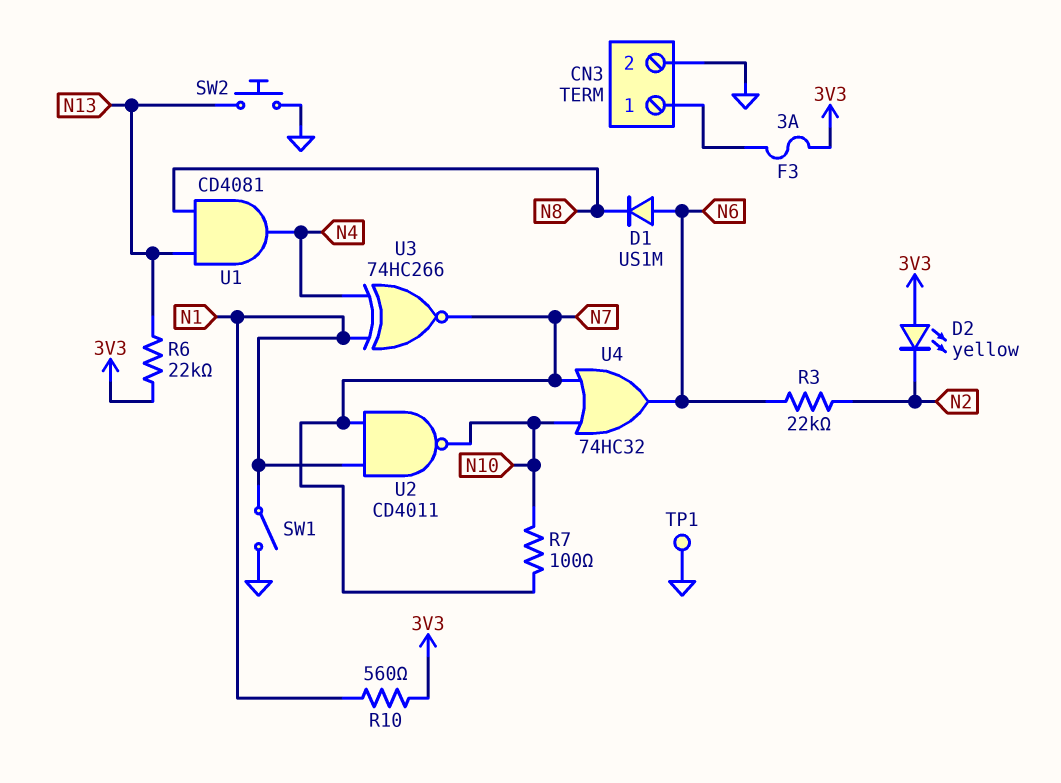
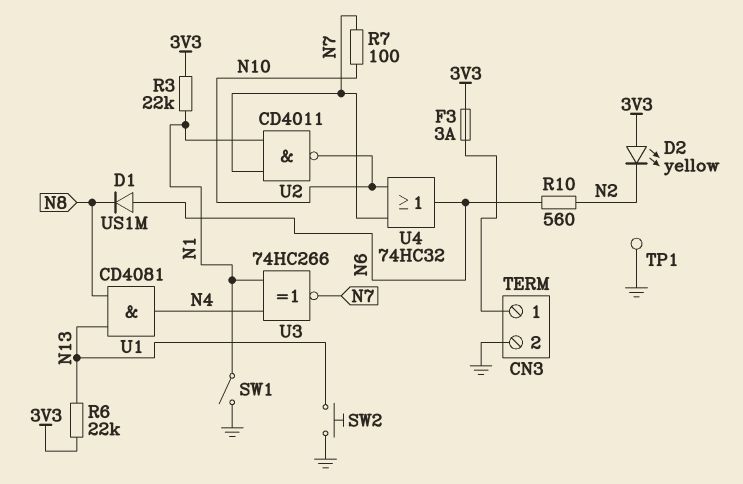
R3: 22k (N2, N6) -> 22k (3V3, N1)
R10: 560 (3V3, N1) -> 560 (N2, N6)

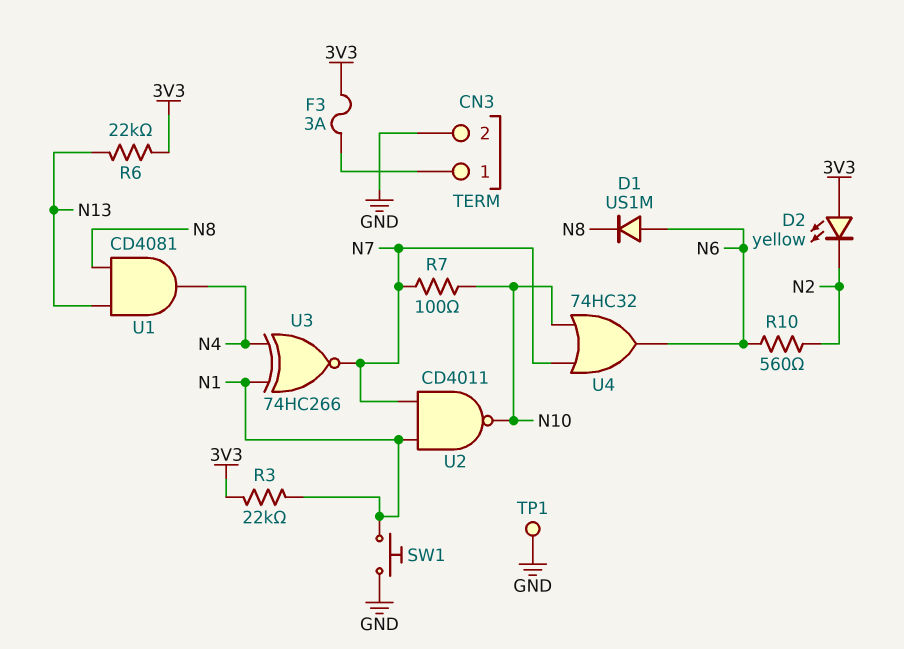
SW1: switch (GND, N1) -> button (GND, N1)
SW2: button (GND, N13) -> none

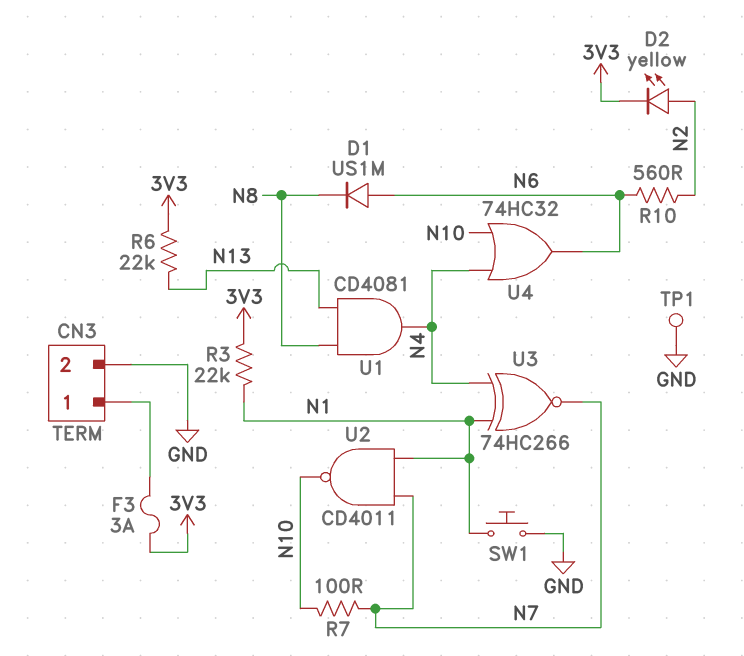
D2: LED yellow (A 3V3, K N2) -> LED yellow (A N2, K 3V3)
U4: OR 74HC32 (in N7, in N10, out N6) -> OR 74HC32 (in N4, in N10, out N6)

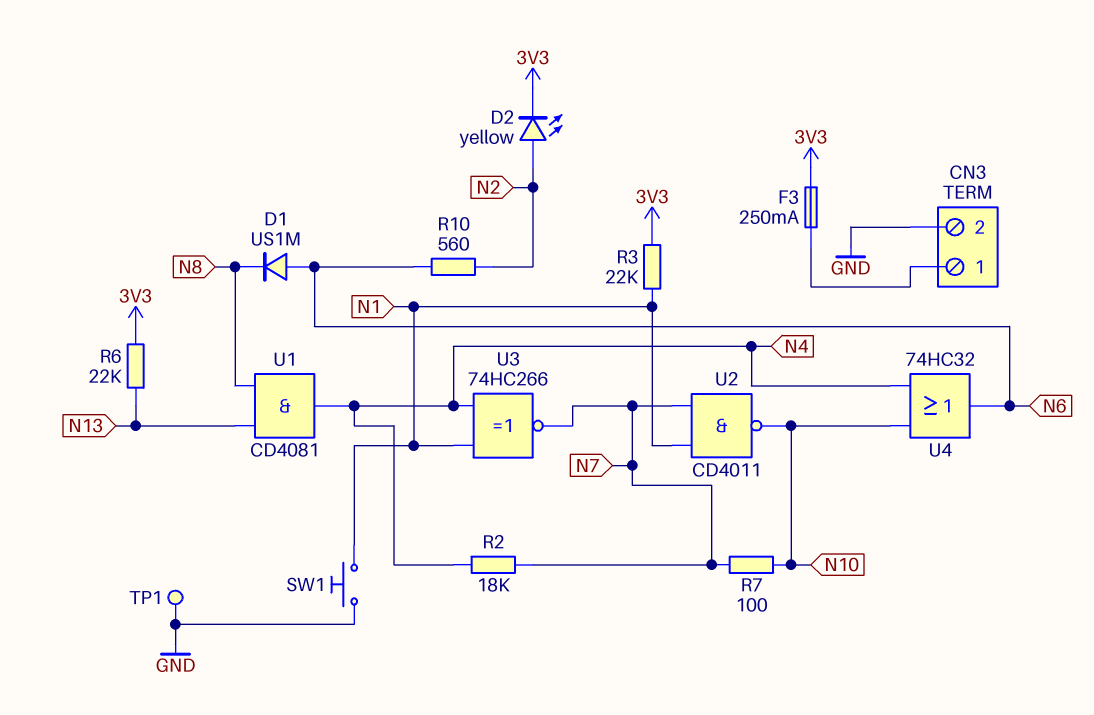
F3: 3A (3V3, CN3/1) -> 250mA (3V3, CN3/1)
R2: none -> 18k (N4, N7)

